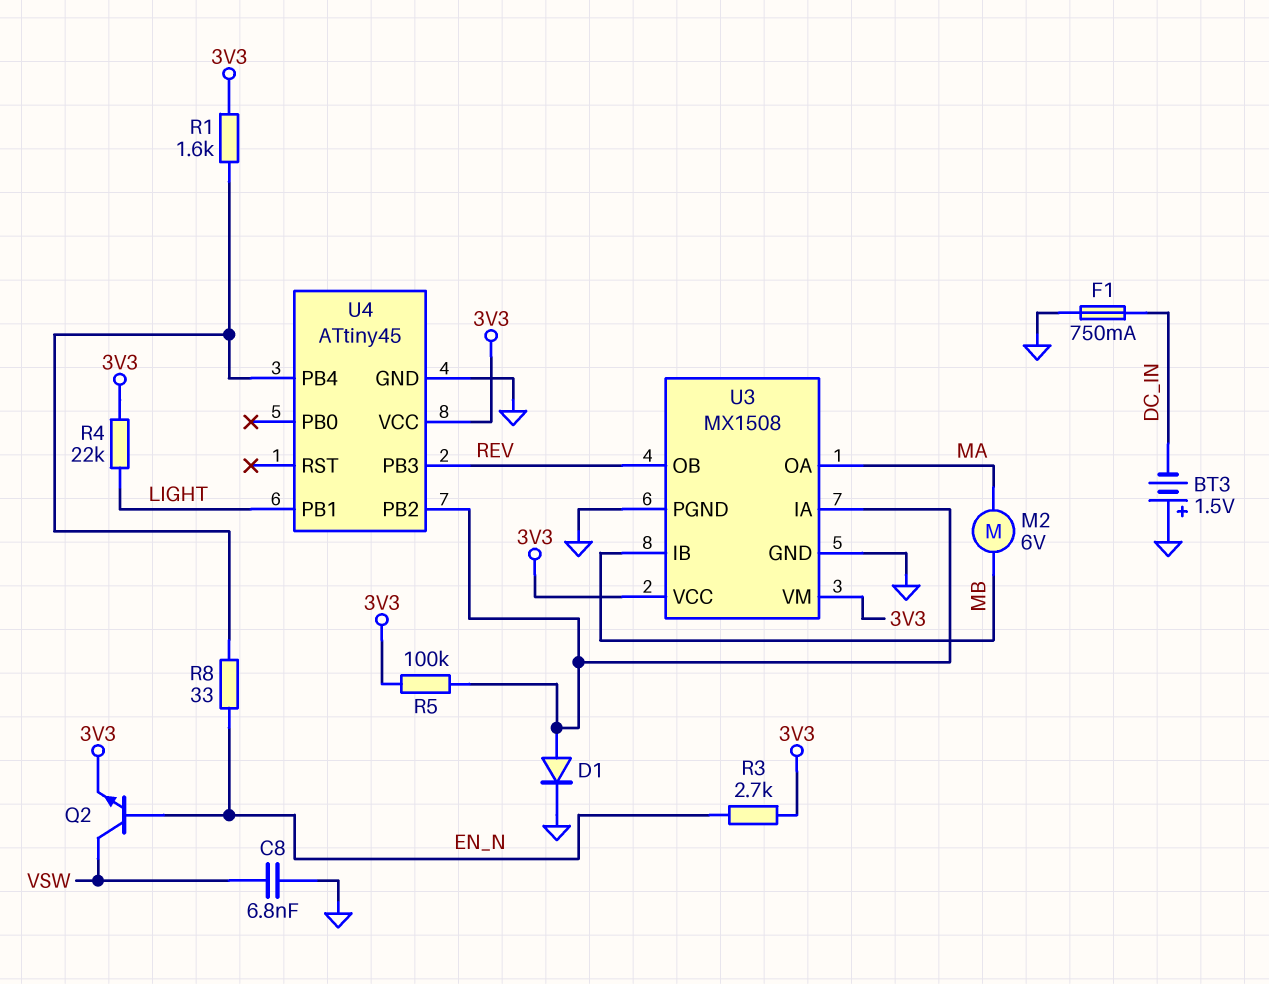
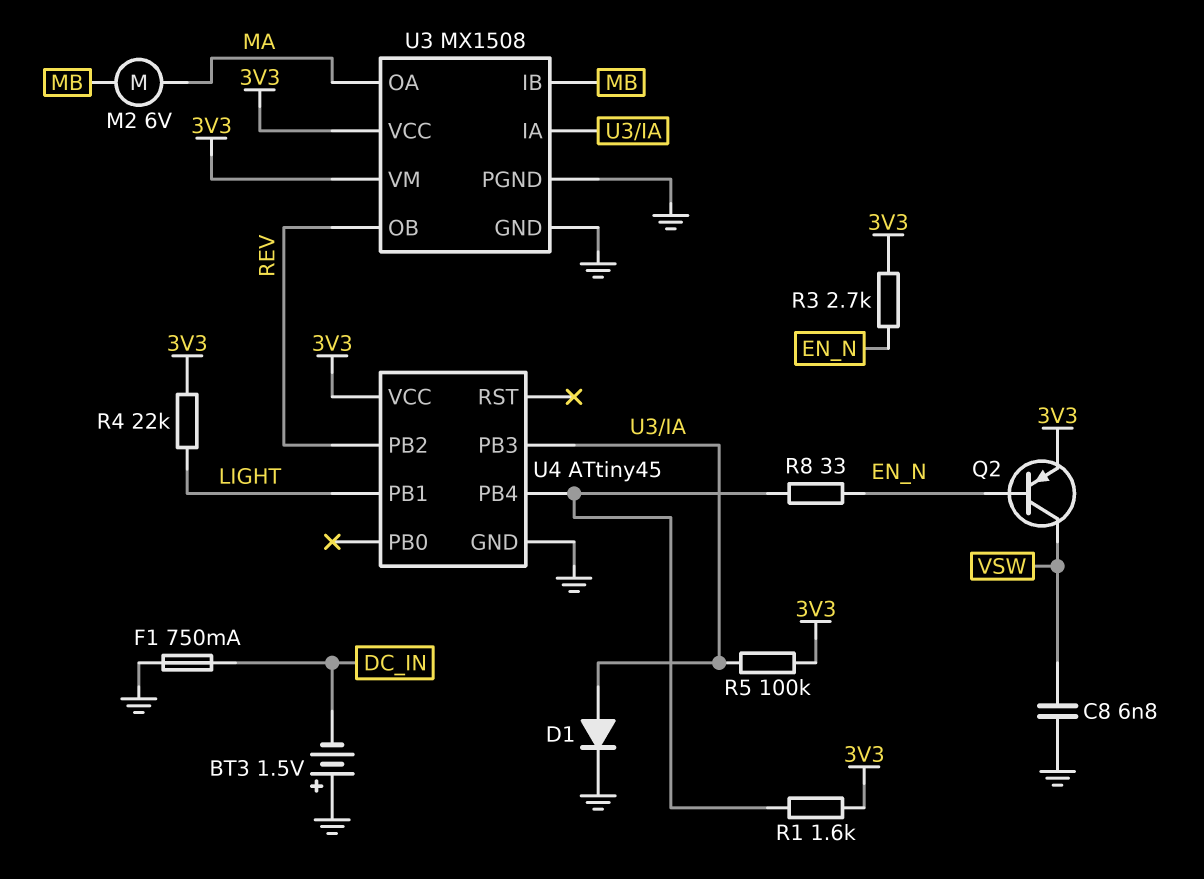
Q2: NPN (B EN_N, C VSW, E 3V3) -> PNP (B EN_N, C VSW, E 3V3)
U4 pin PB2: U3/IA -> REV
U4 pin PB3: REV -> U3/IA

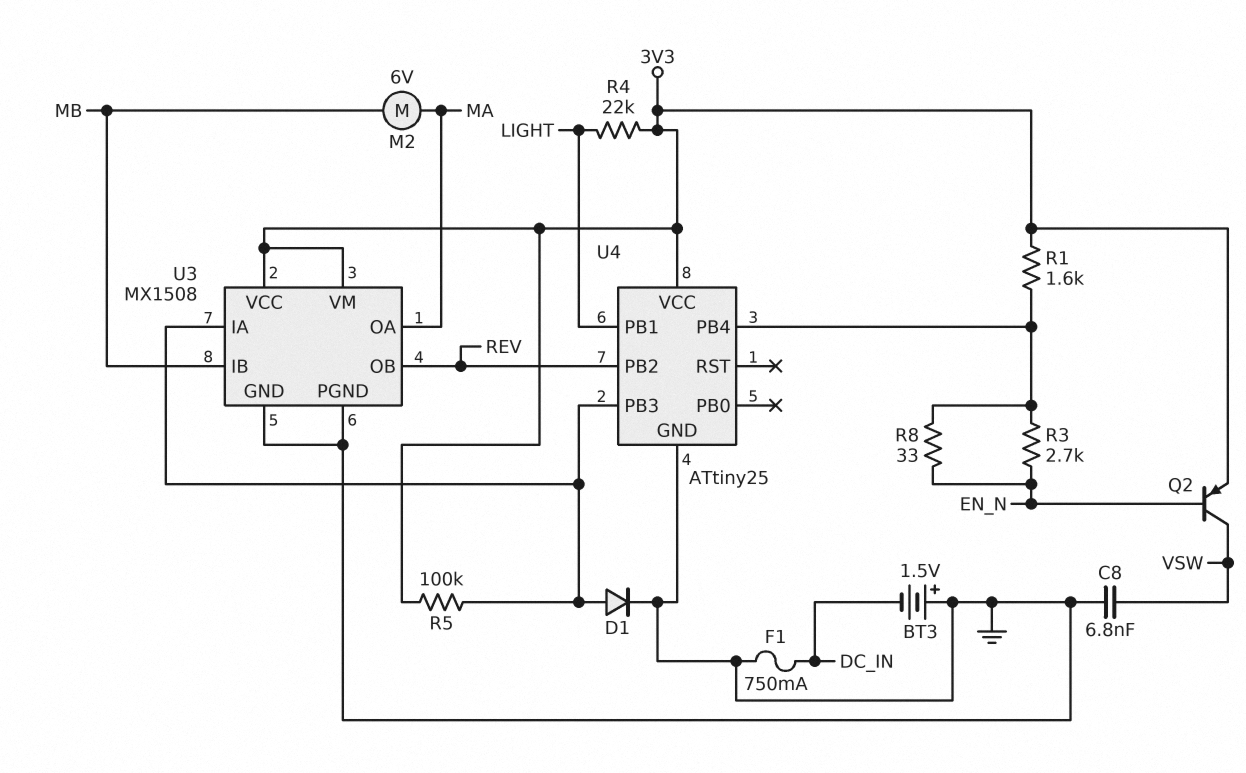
R3: 2.7k (3V3, EN_N) -> 2.7k (EN_N, U4/PB4)
U4: ATtiny45 -> ATtiny25

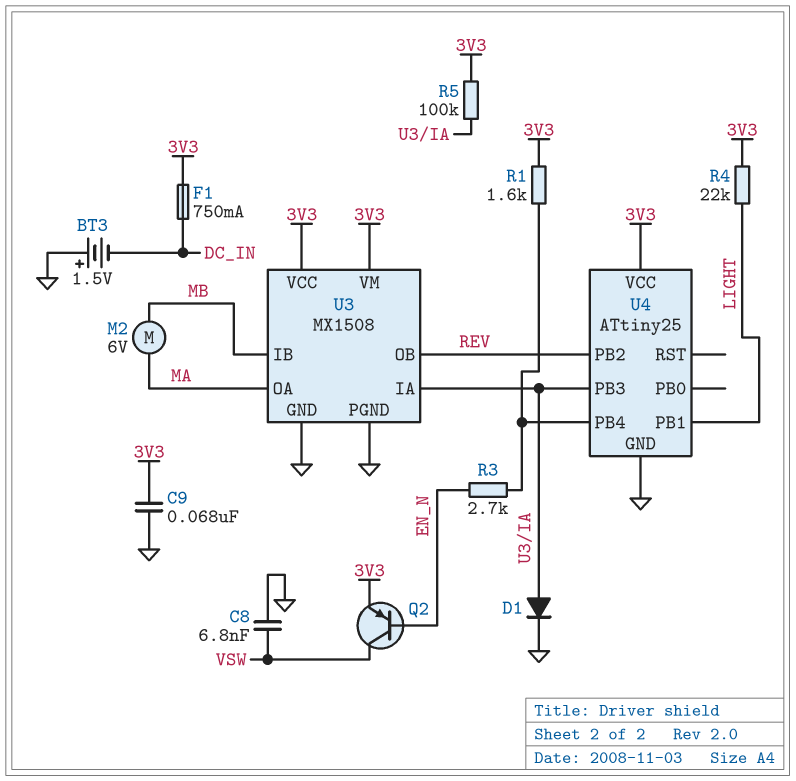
C9: none -> 68nF (3V3, GND)
F1: 750mA (DC_IN, GND) -> 750mA (3V3, DC_IN)
R8: 33 (EN_N, U4/PB4) -> none

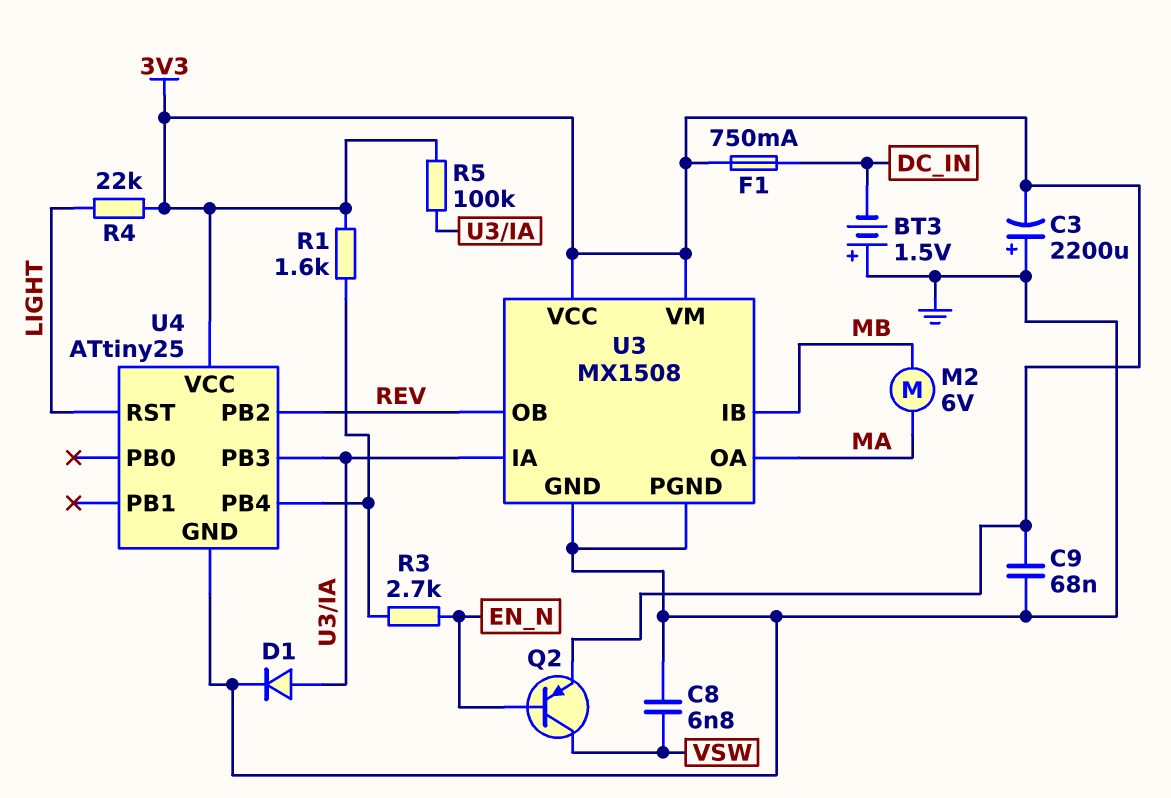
C3: none -> 2200uF (plus GND, minus 3V3)
U4 pin PB1: LIGHT -> none
U4 pin RST: none -> LIGHT

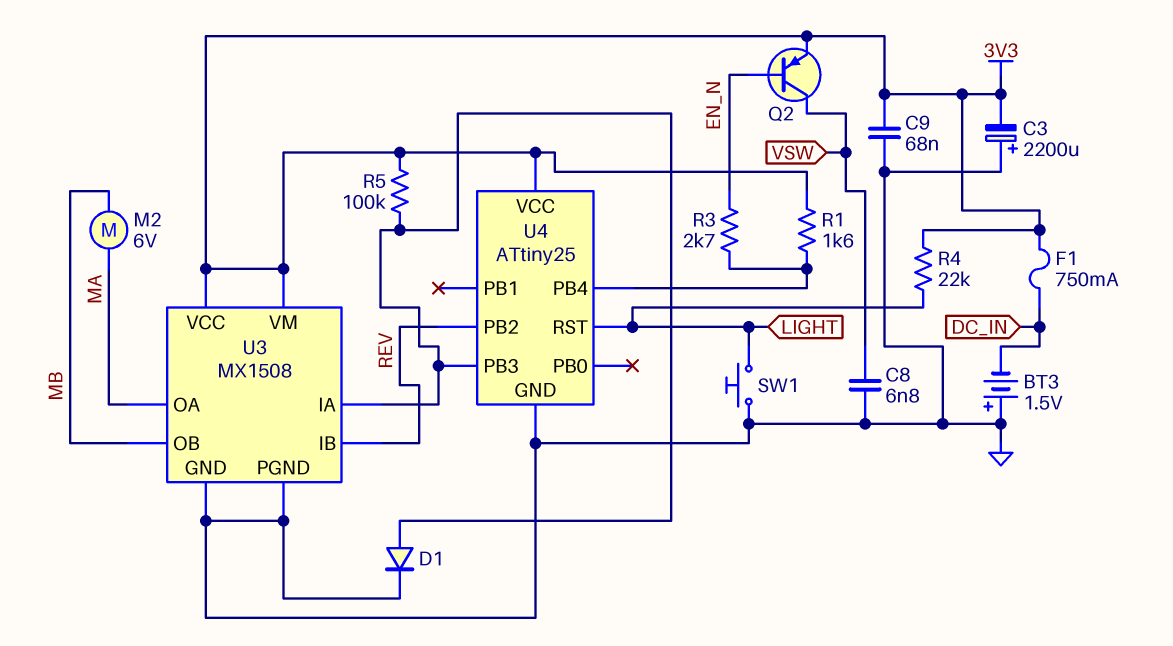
SW1: none -> button (GND, LIGHT)
U3 pin IB: MB -> REV
U3 pin OB: REV -> MB

